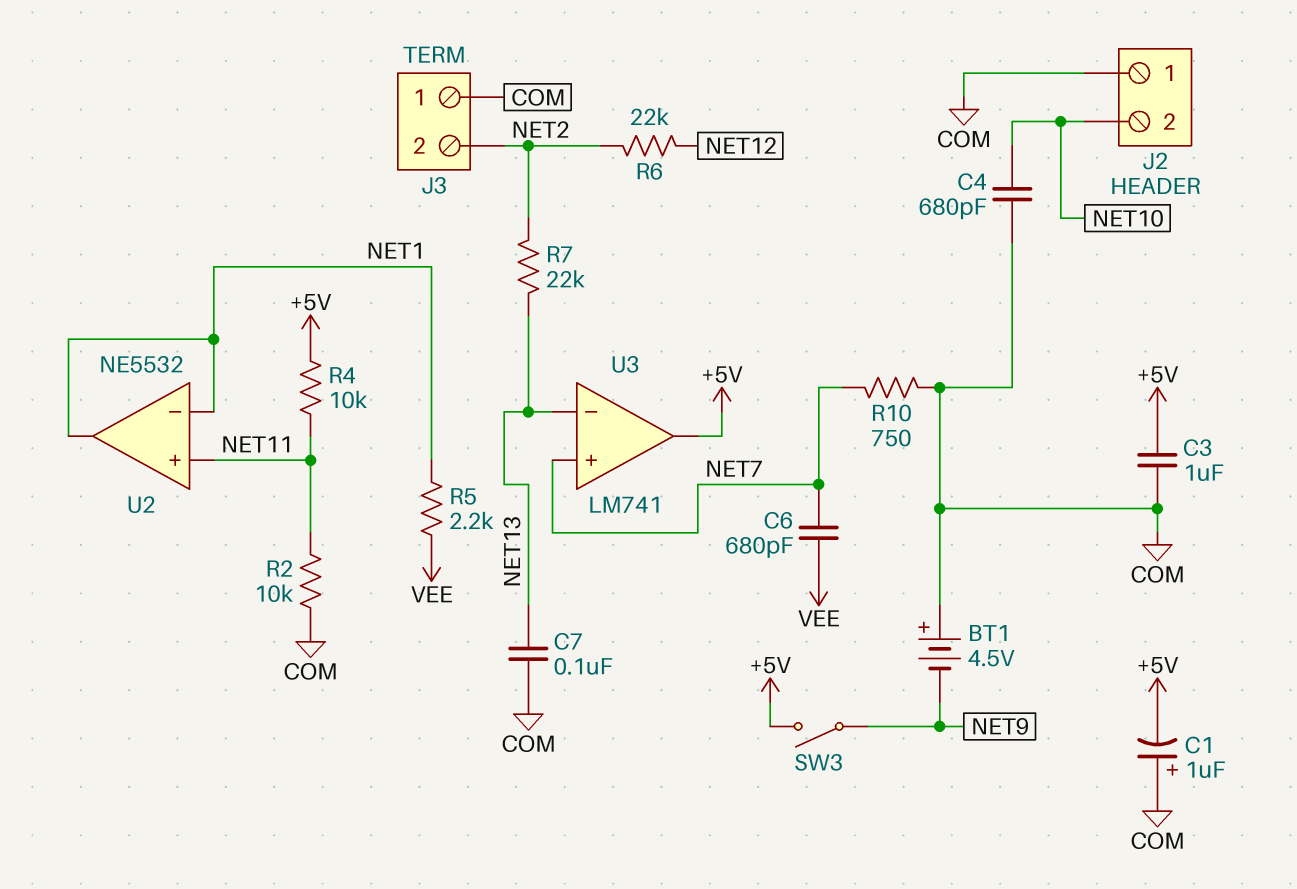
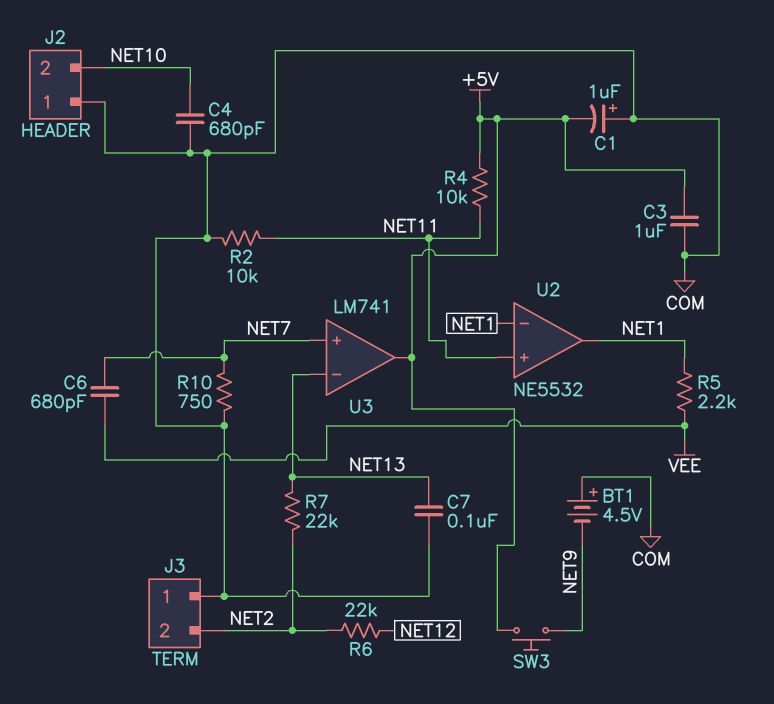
SW3: switch (+5V, NET9) -> button (+5V, NET9)

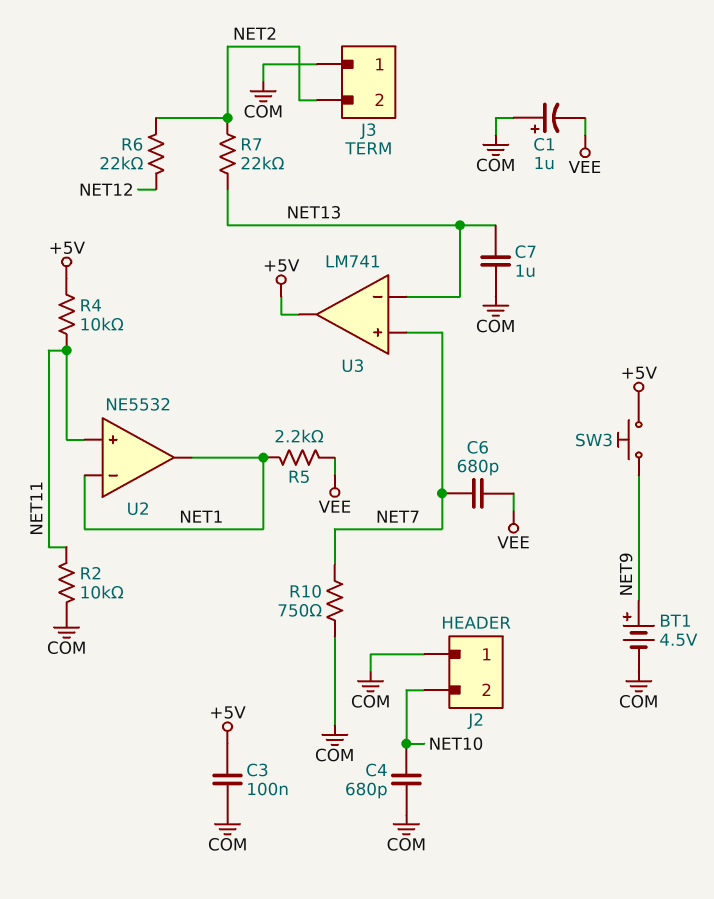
BT1: 4.5V (plus COM, minus NET9) -> 4.5V (plus NET9, minus COM)
C1: 1uF (plus COM, minus +5V) -> 1uF (plus COM, minus VEE)
C3: 1uF (+5V, COM) -> 100nF (+5V, COM)
C7: 100nF (COM, NET13) -> 1uF (COM, NET13)

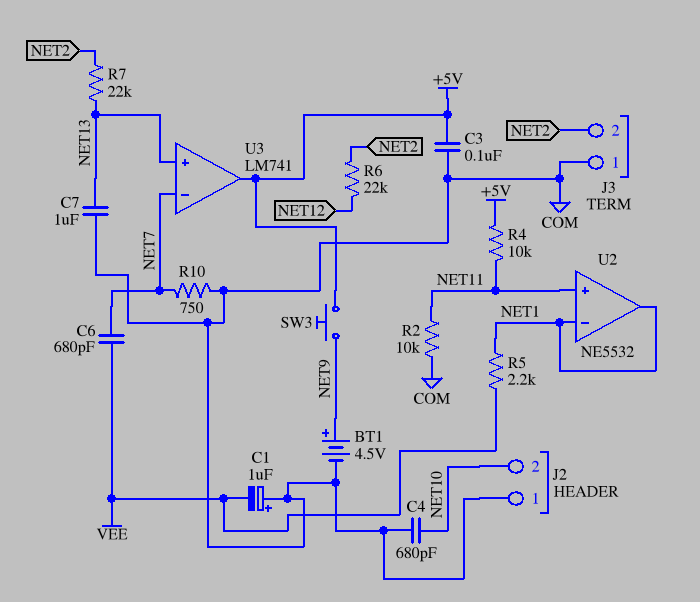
U3 pin in+: NET7 -> NET13
U3 pin in-: NET13 -> NET7

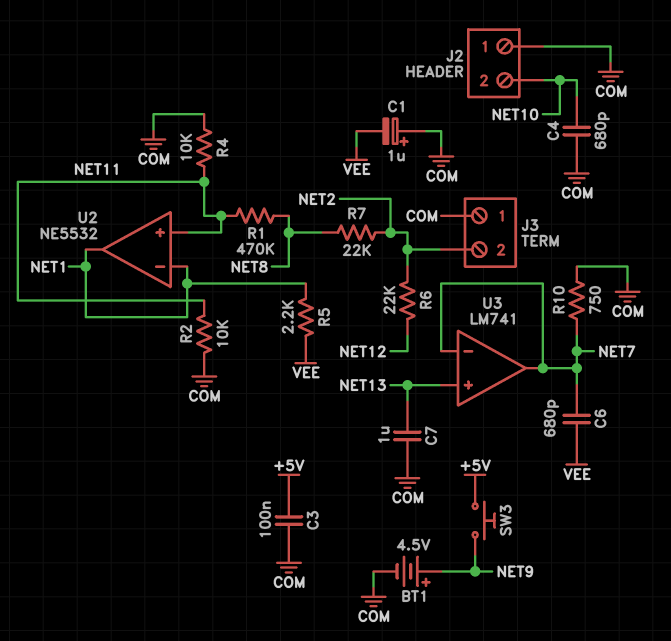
R1: none -> 470k (NET8, NET11)
R4: 10k (+5V, NET11) -> 10k (COM, NET11)
R7: 22k (NET2, NET13) -> 22k (NET2, NET8)
U3 pin out: +5V -> NET7

